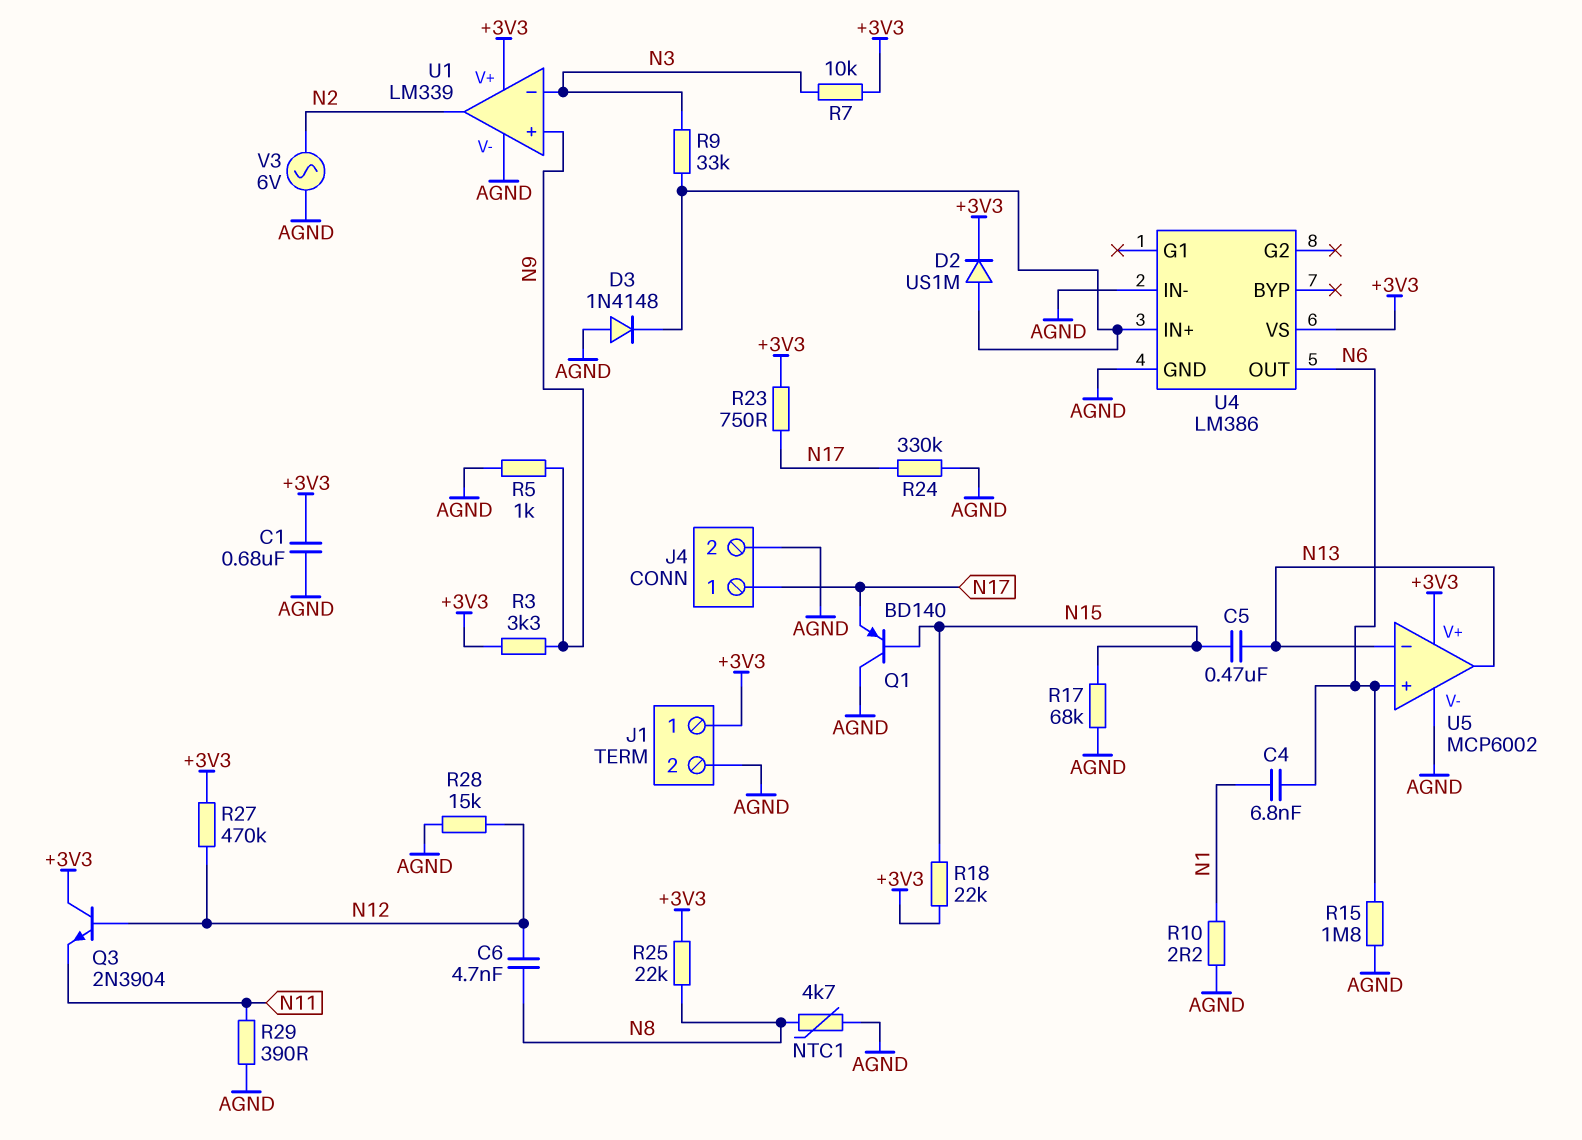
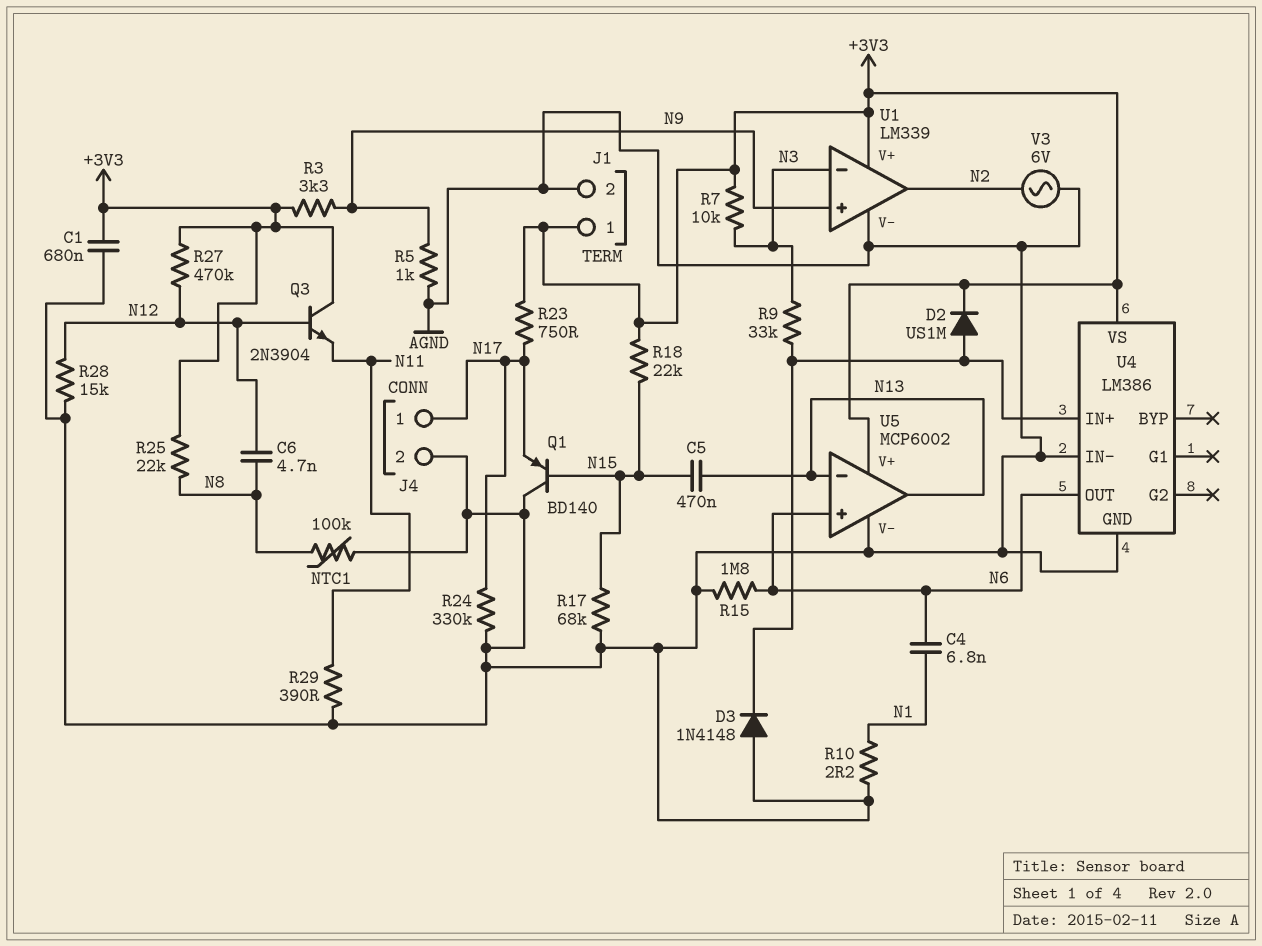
NTC1: 4.7k (AGND, N8) -> 100k (AGND, N8)

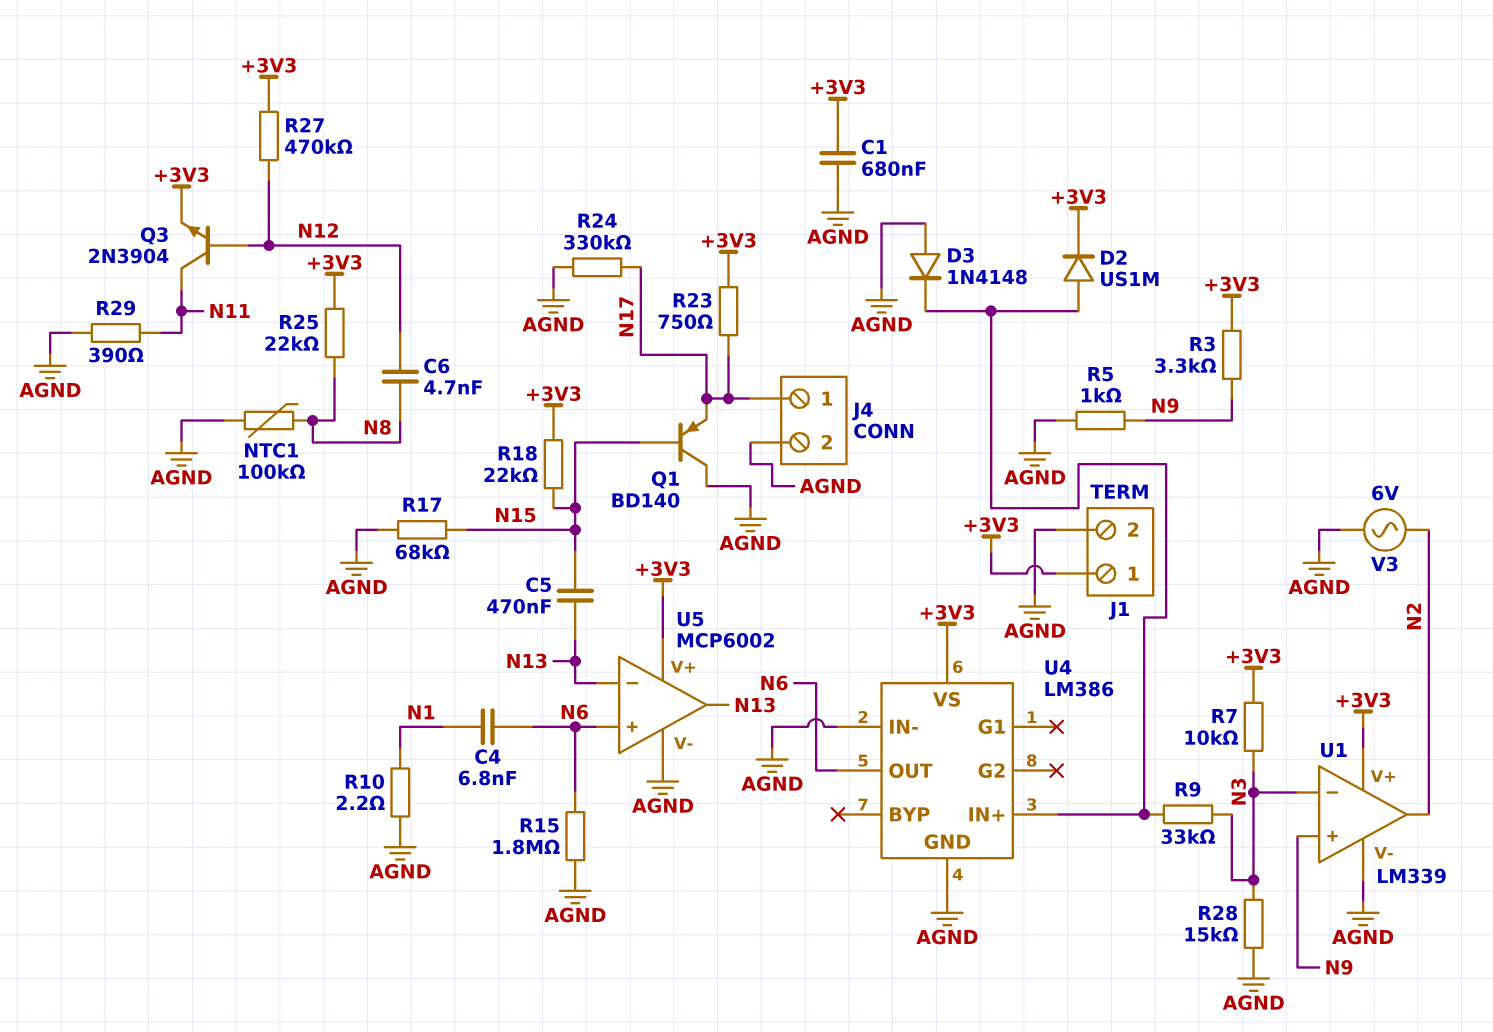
Q3: NPN 2N3904 (B N12, C +3V3, E N11) -> NPN 2N3904 (B N12, C N11, E +3V3)
R28: 15k (AGND, N12) -> 15k (AGND, N3)

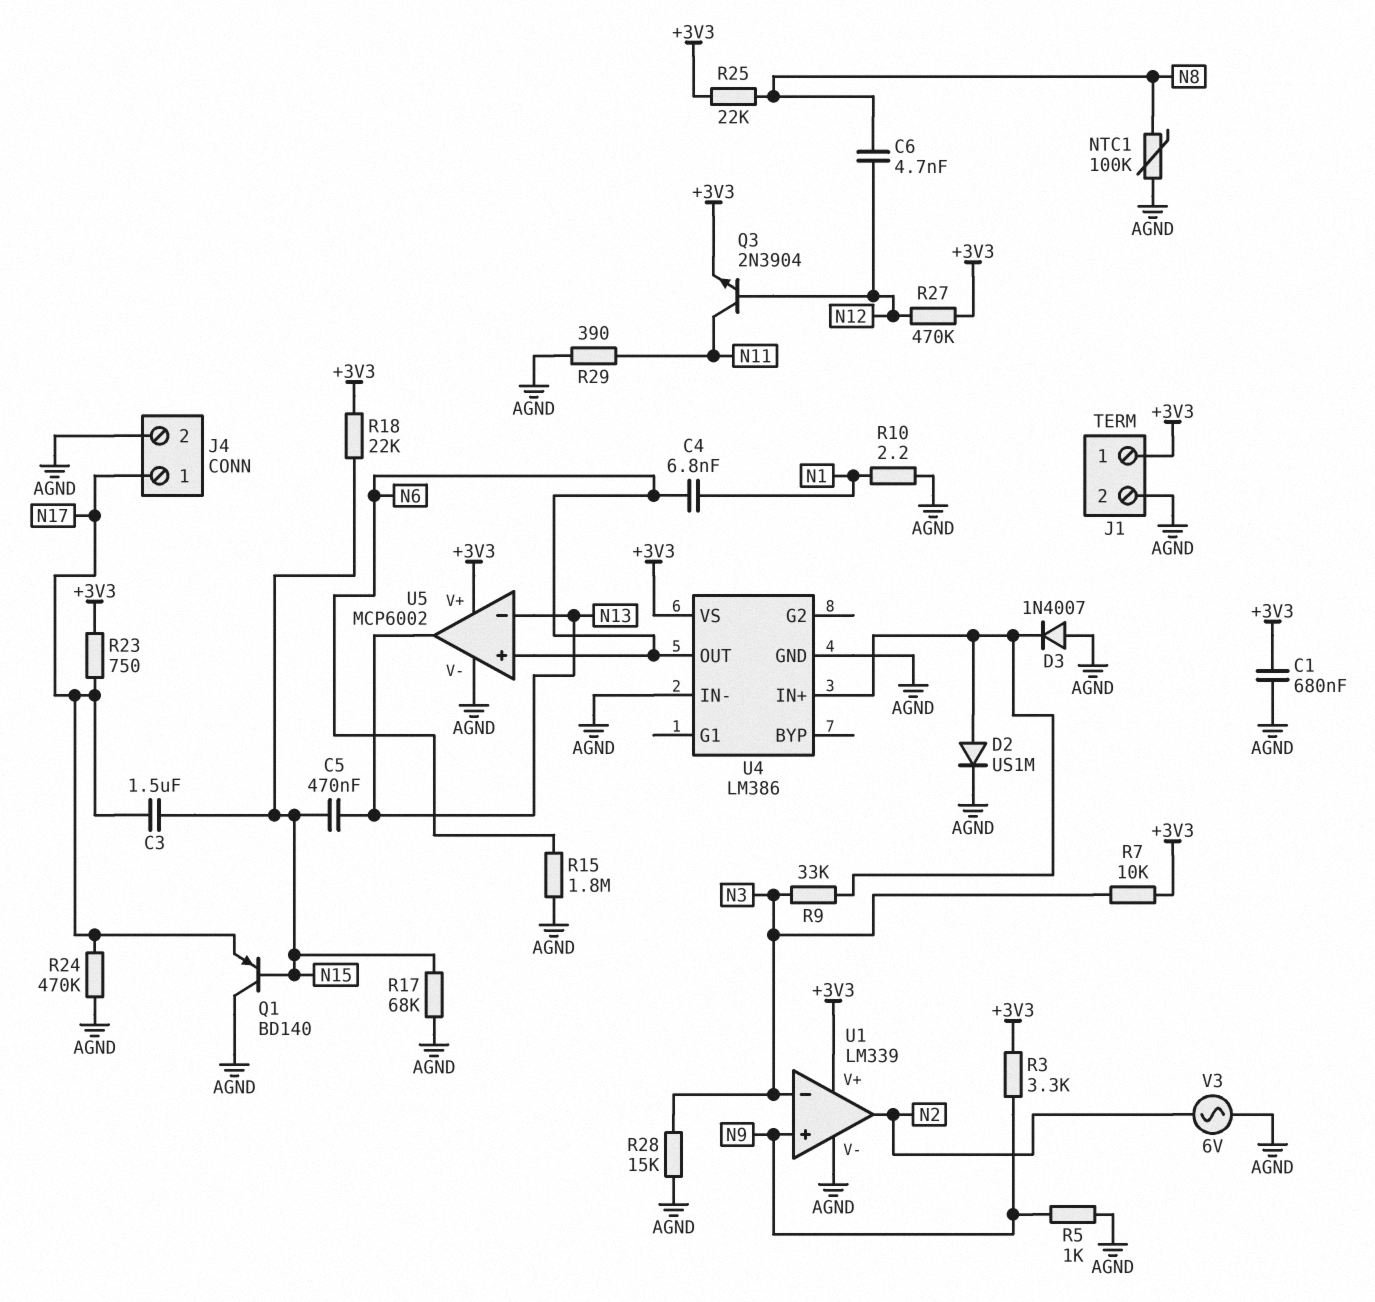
C3: none -> 1.5uF (N15, N17)
D2: diode US1M (A U4/IN+, K +3V3) -> diode US1M (A U4/IN+, K AGND)
D3: diode 1N4148 (A AGND, K U4/IN+) -> diode 1N4007 (A AGND, K U4/IN+)
R24: 330k (AGND, N17) -> 470k (AGND, N17)

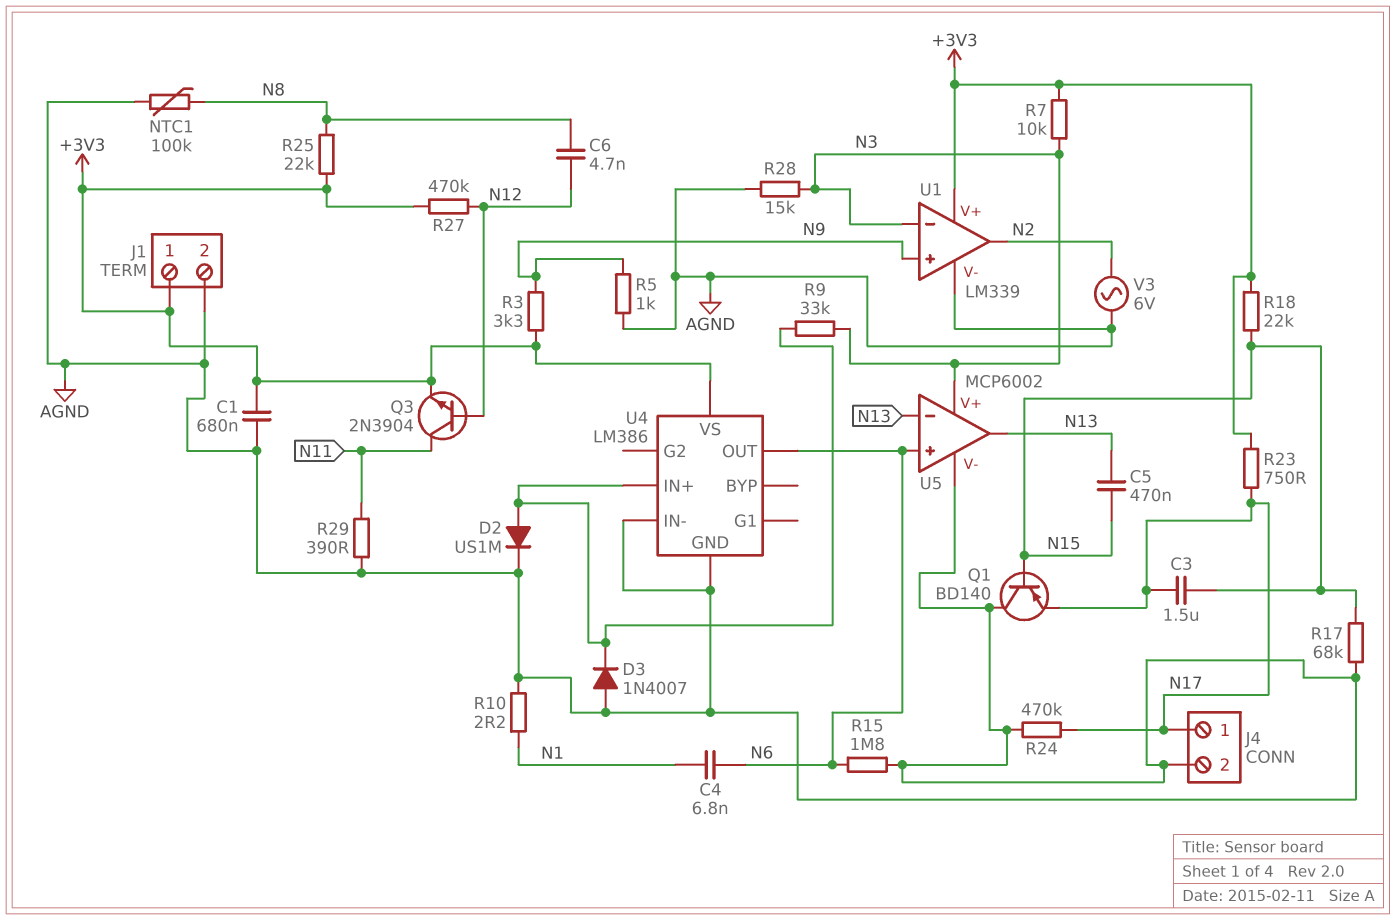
U5 pin V+: +3V3 -> N3

